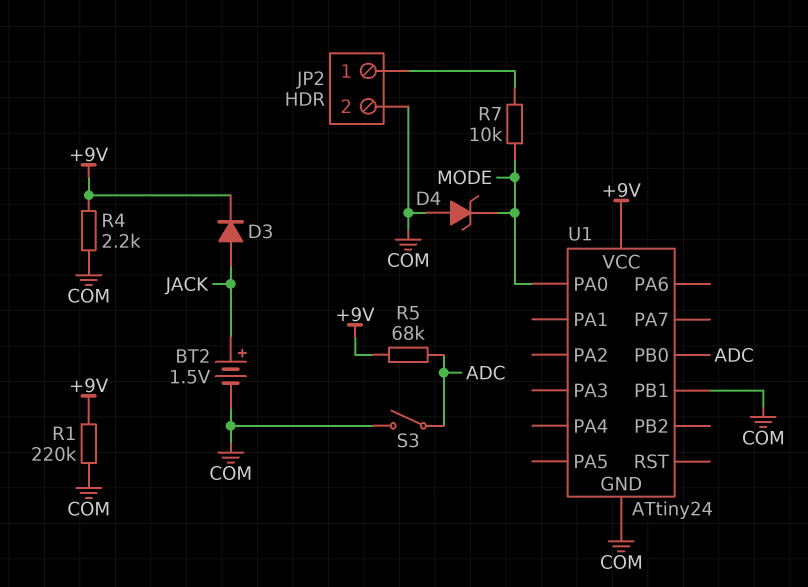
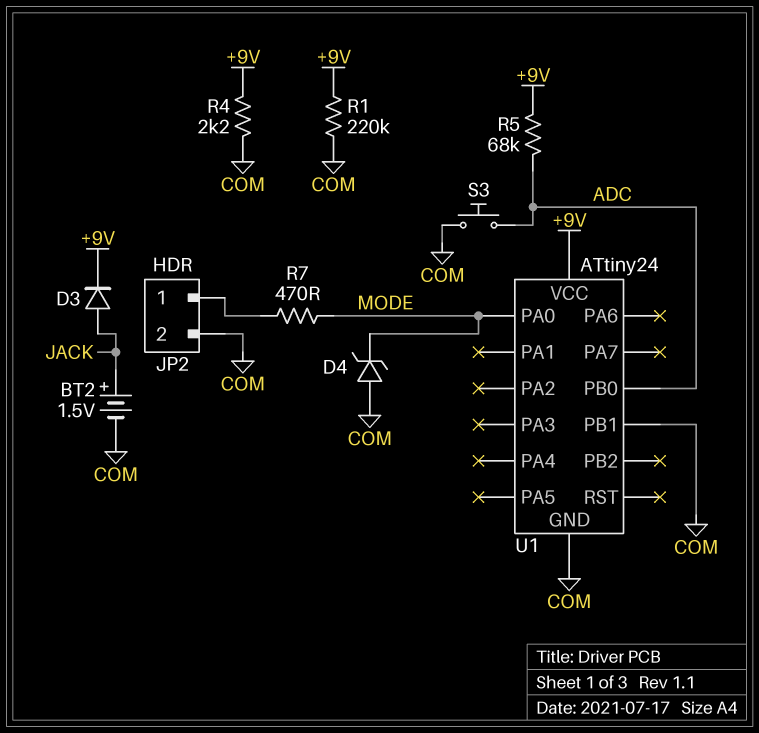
R7: 10k (JP2/1, MODE) -> 470 (JP2/1, MODE)
S3: switch (ADC, COM) -> button (ADC, COM)

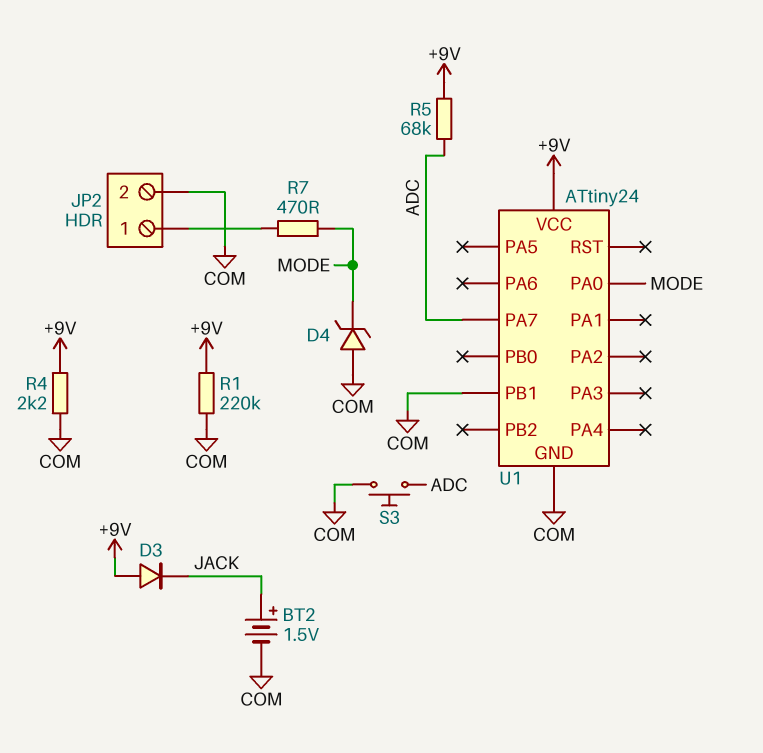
D3: diode (A JACK, K +9V) -> diode (A +9V, K JACK)
U1 pin PA7: none -> ADC
U1 pin PB0: ADC -> none

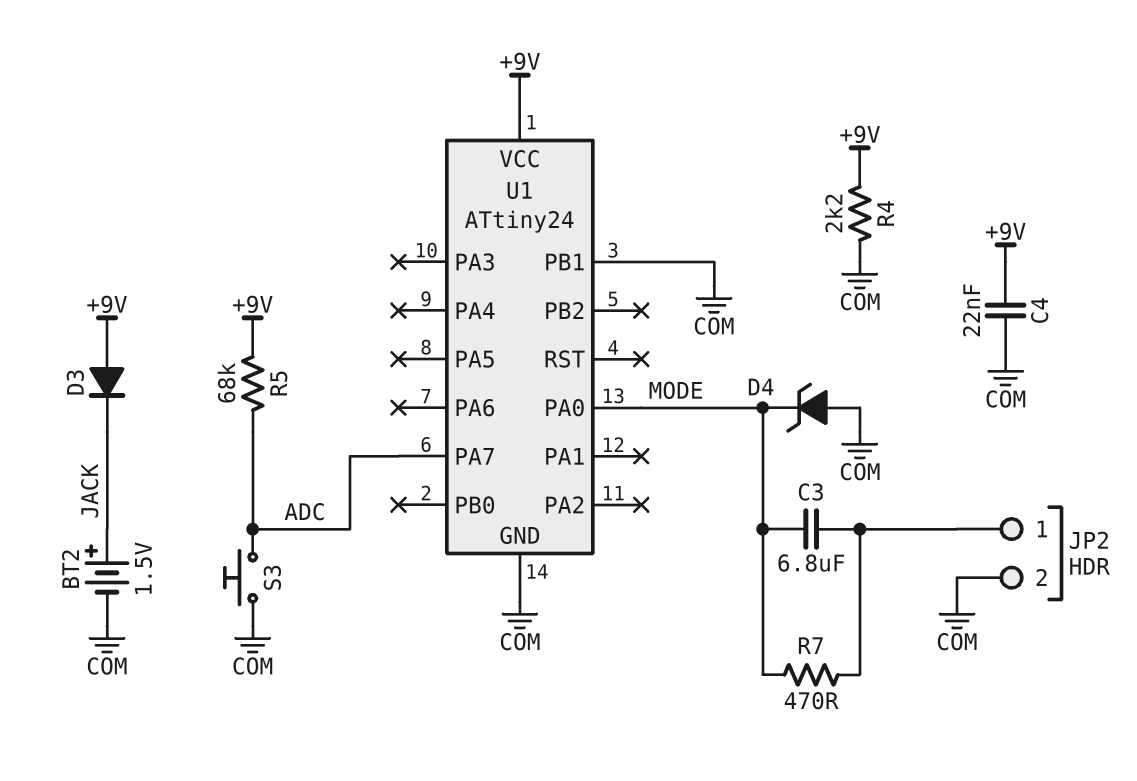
C3: none -> 6.8uF (JP2/1, MODE)
C4: none -> 22nF (+9V, COM)
R1: 220k (+9V, COM) -> none

